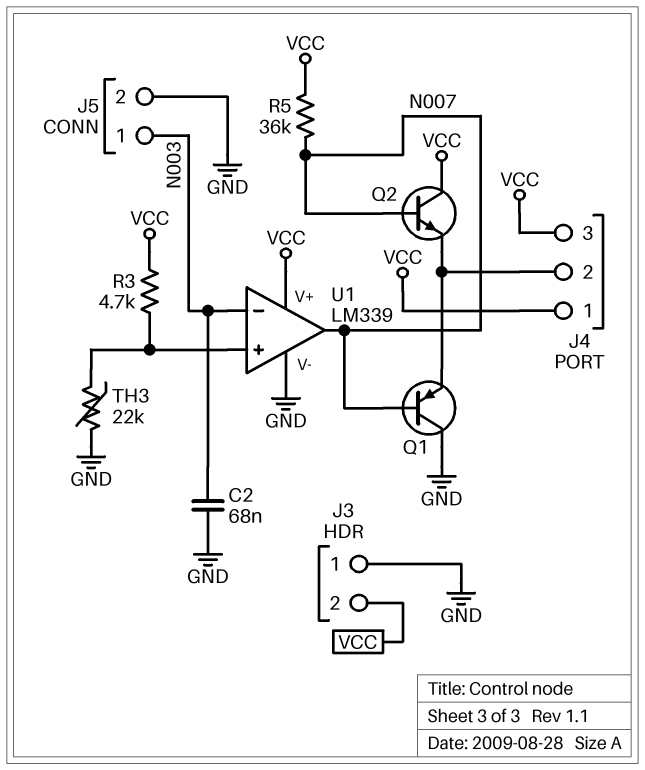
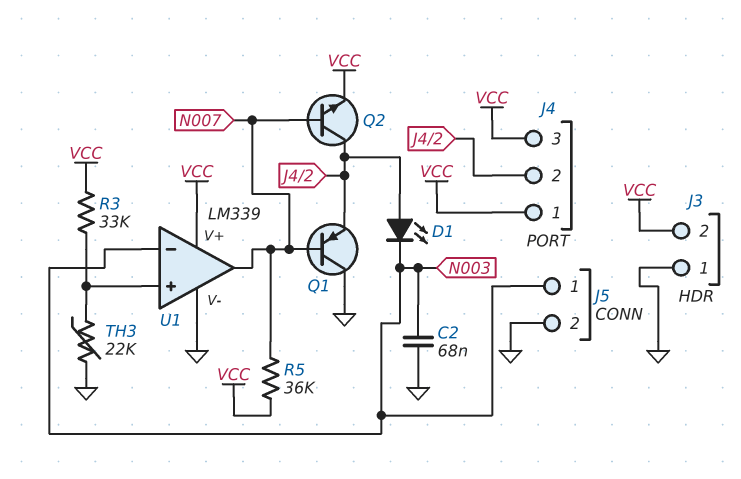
D1: none -> LED (A J4/2, K N003)
Q2: NPN (B N007, C VCC, E J4/2) -> NPN (B N007, C J4/2, E VCC)
R3: 4.7k (U1/in+, VCC) -> 33k (U1/in+, VCC)

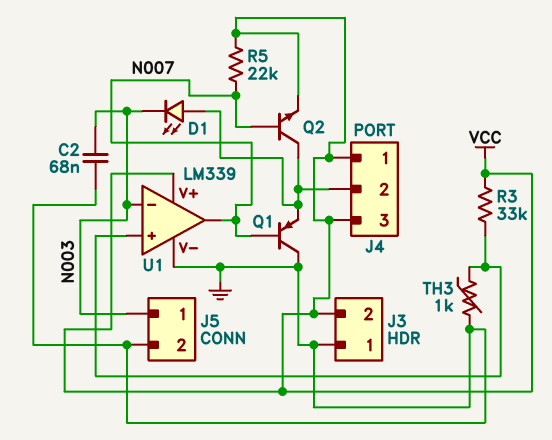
R5: 36k (N007, VCC) -> 22k (N007, VCC)
TH3: 22k (GND, U1/in+) -> 1k (GND, U1/in+)

